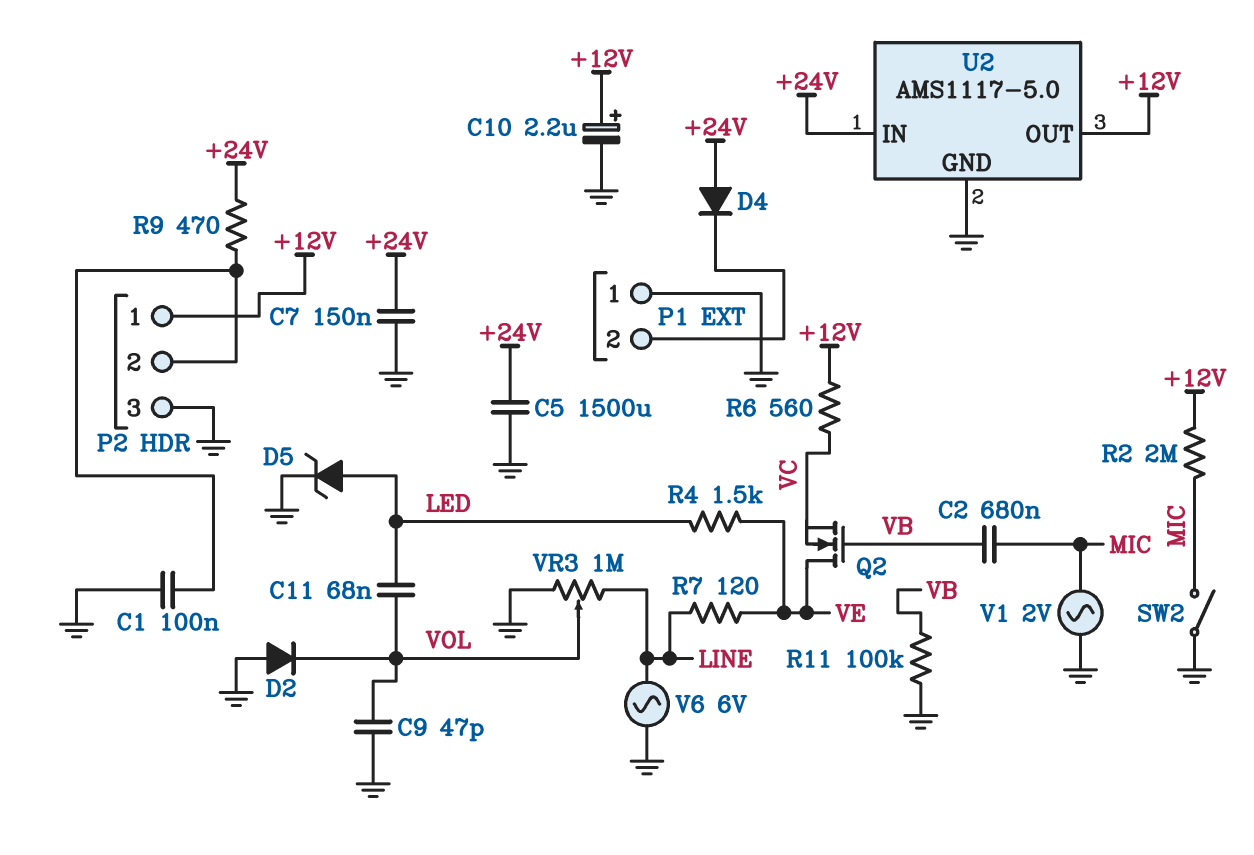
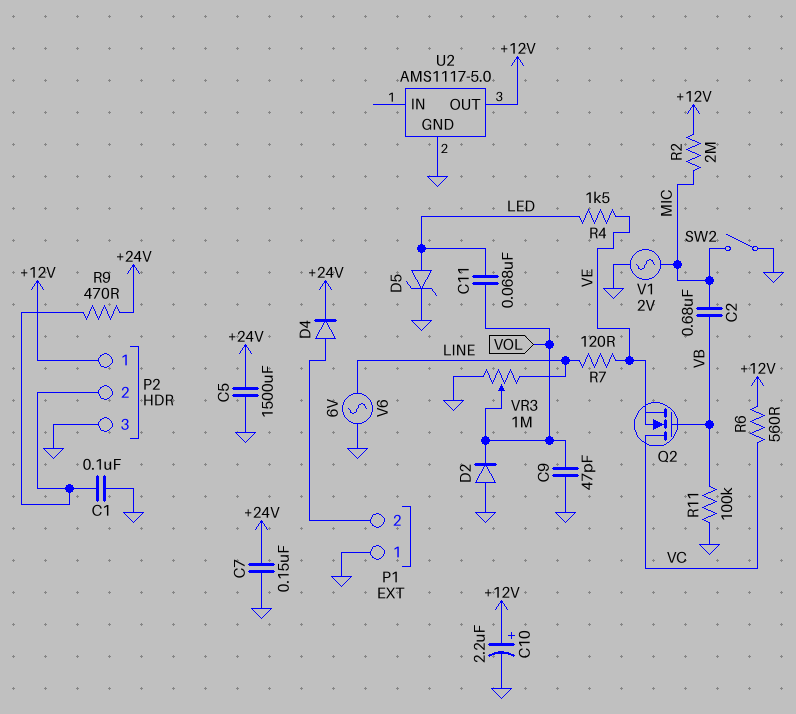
D4: diode (A +24V, K P1/2) -> diode (A P1/2, K +24V)
Q2: NMOS (G VB, D VE, S VC) -> NMOS (G VB, D VC, S VE)
U2 pin IN: +24V -> none

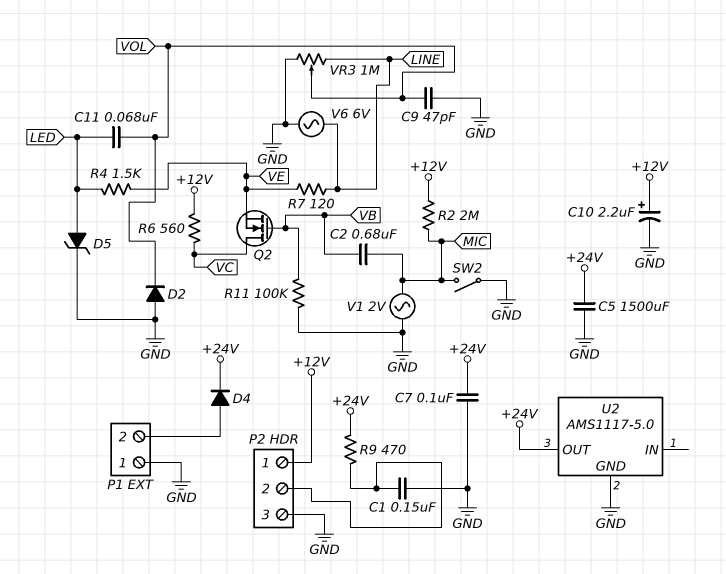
C1: 100nF (GND, P2/2) -> 150nF (GND, P2/2)
C7: 150nF (+24V, GND) -> 100nF (+24V, GND)
U2 pin OUT: +12V -> +24V

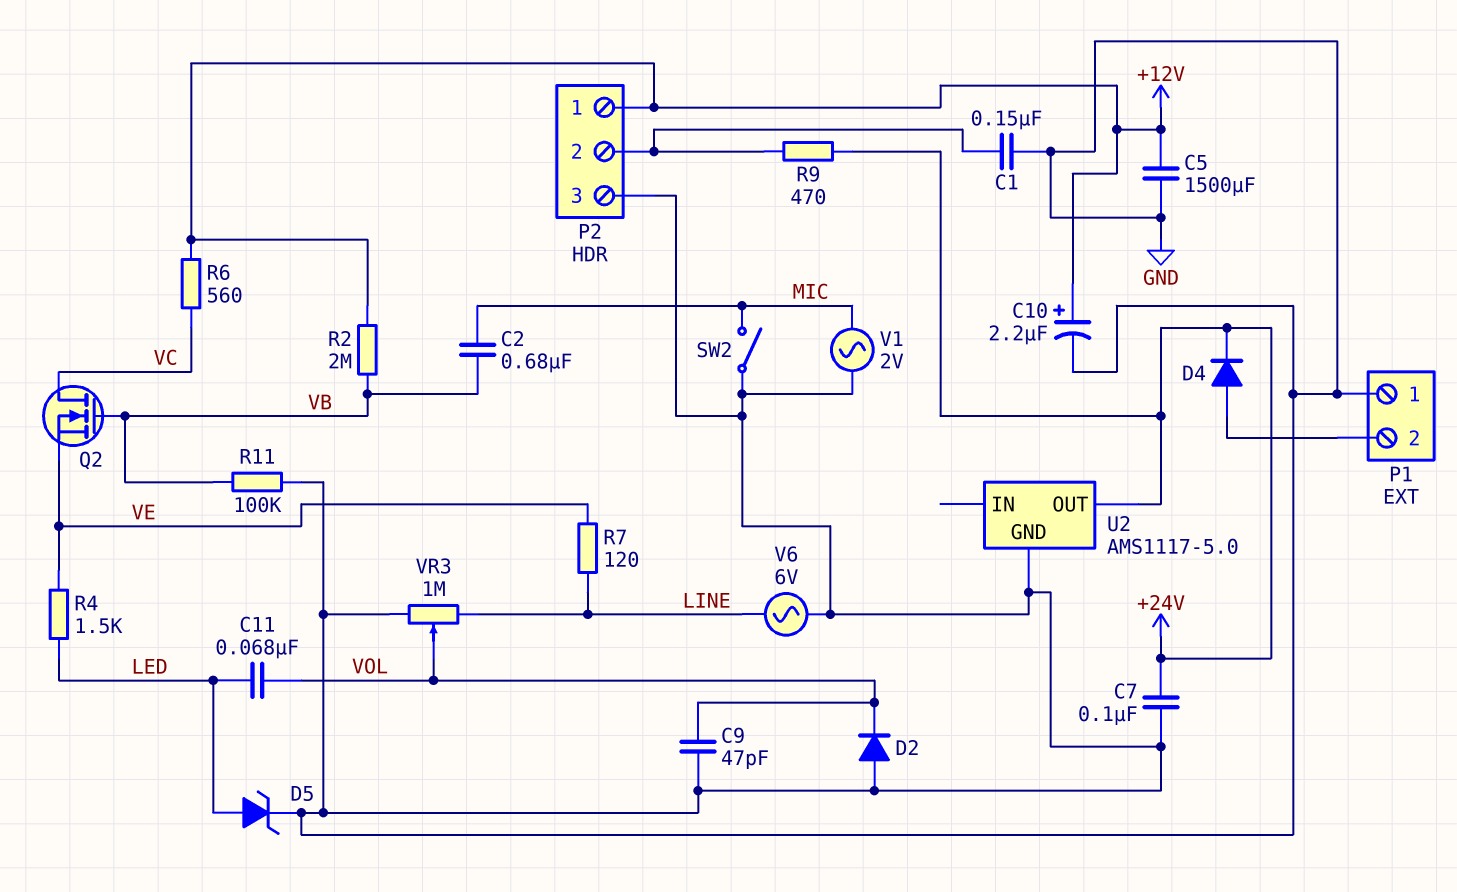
C5: 1500uF (+24V, GND) -> 1500uF (+12V, GND)
R2: 2M (+12V, MIC) -> 2M (+12V, VB)

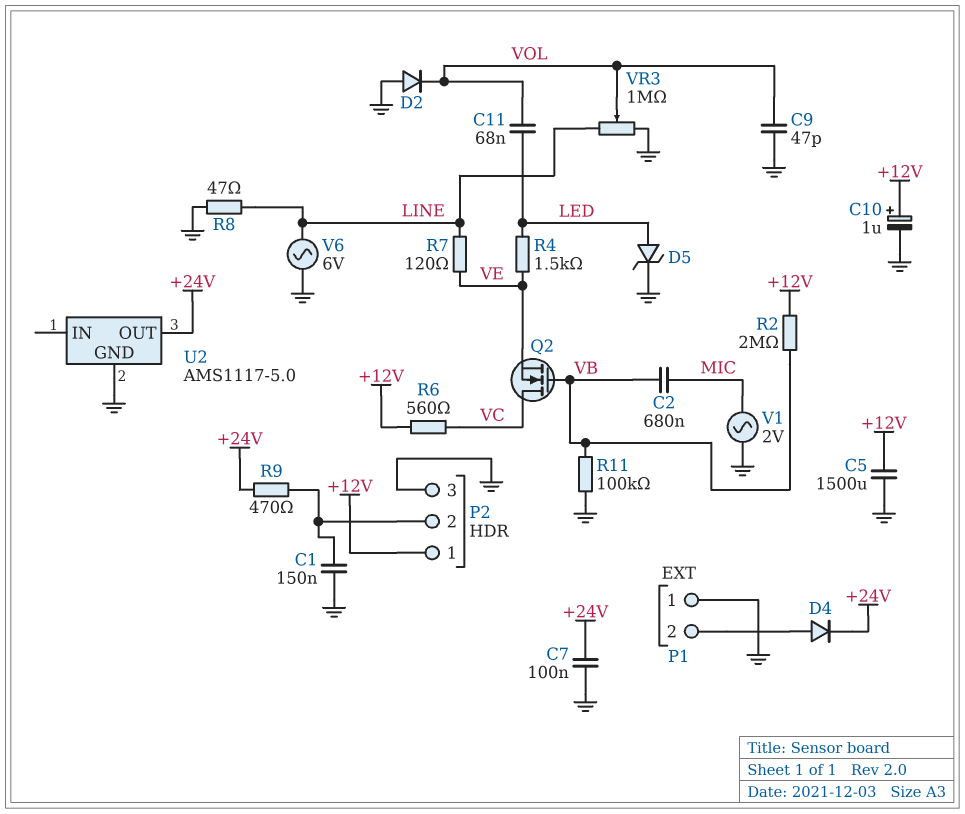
C10: 2.2uF (plus +12V, minus GND) -> 1uF (plus +12V, minus GND)
R8: none -> 47 (GND, LINE)
SW2: switch (GND, MIC) -> none

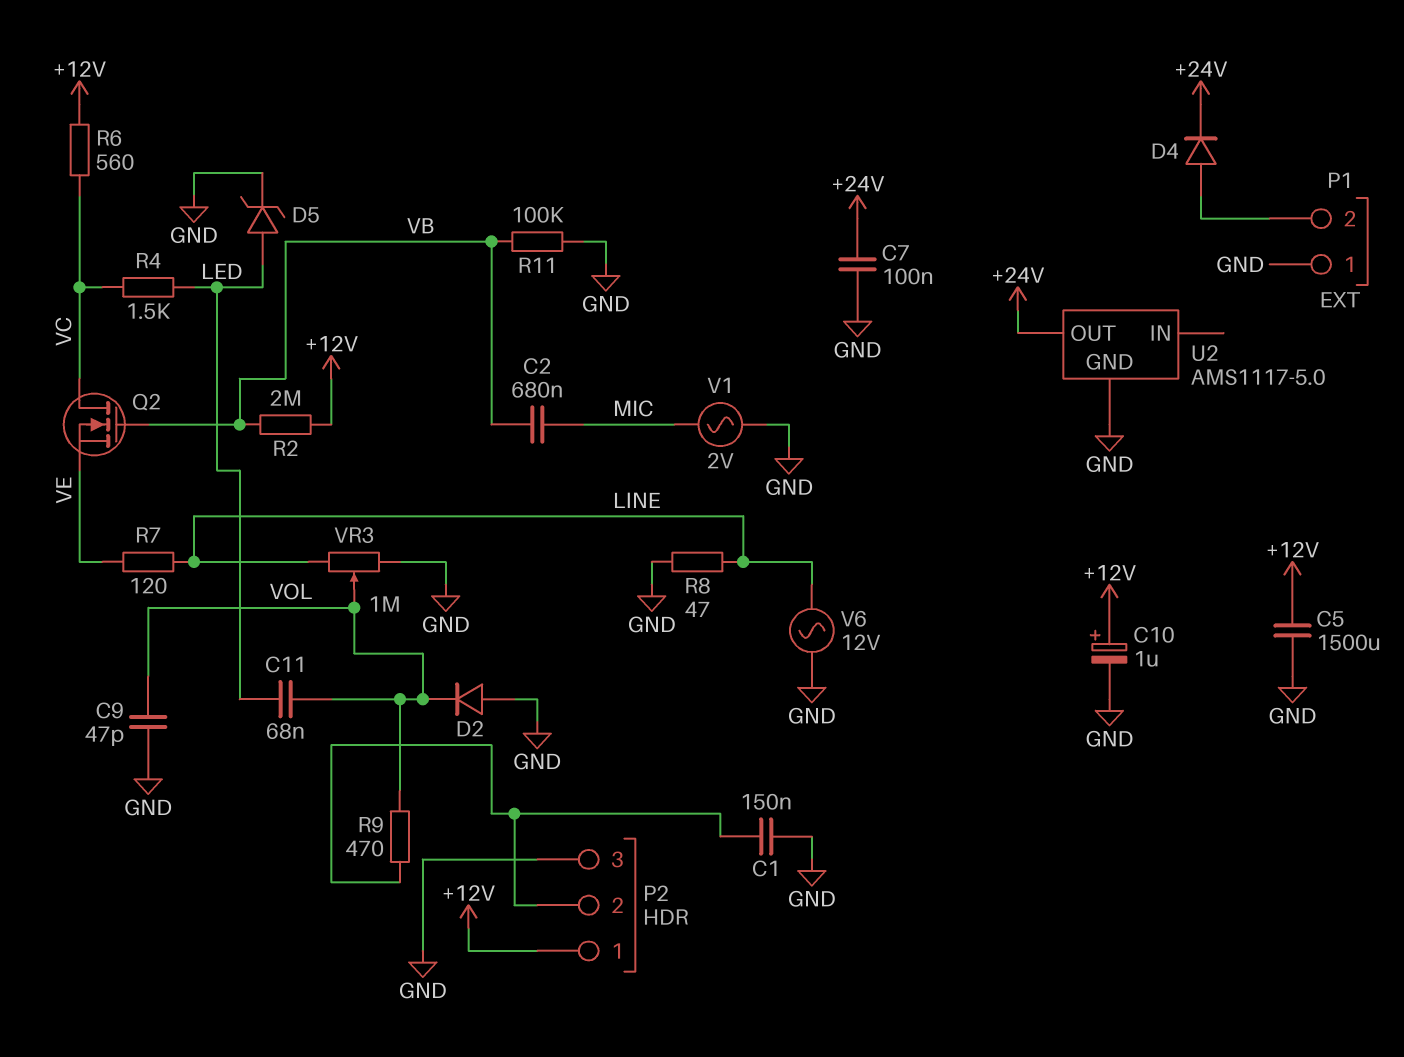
R4: 1.5k (LED, VE) -> 1.5k (LED, VC)
R9: 470 (+24V, P2/2) -> 470 (P2/2, VOL)
V6: AC 6V (GND, LINE) -> AC 12V (GND, LINE)

